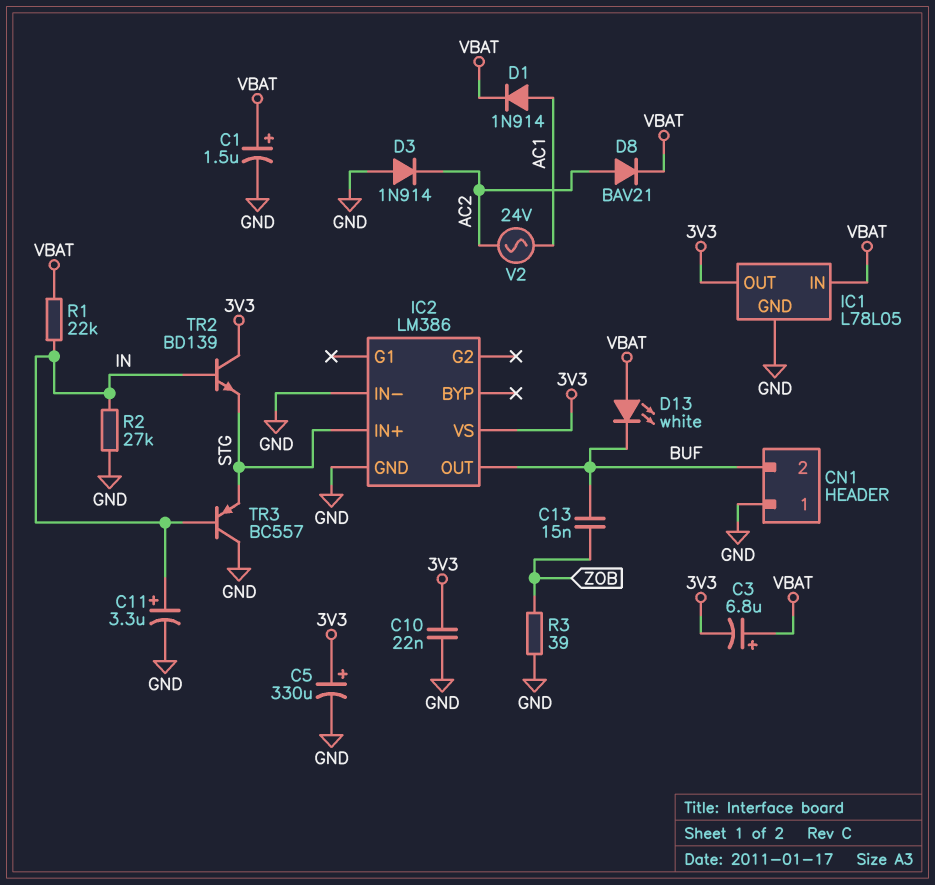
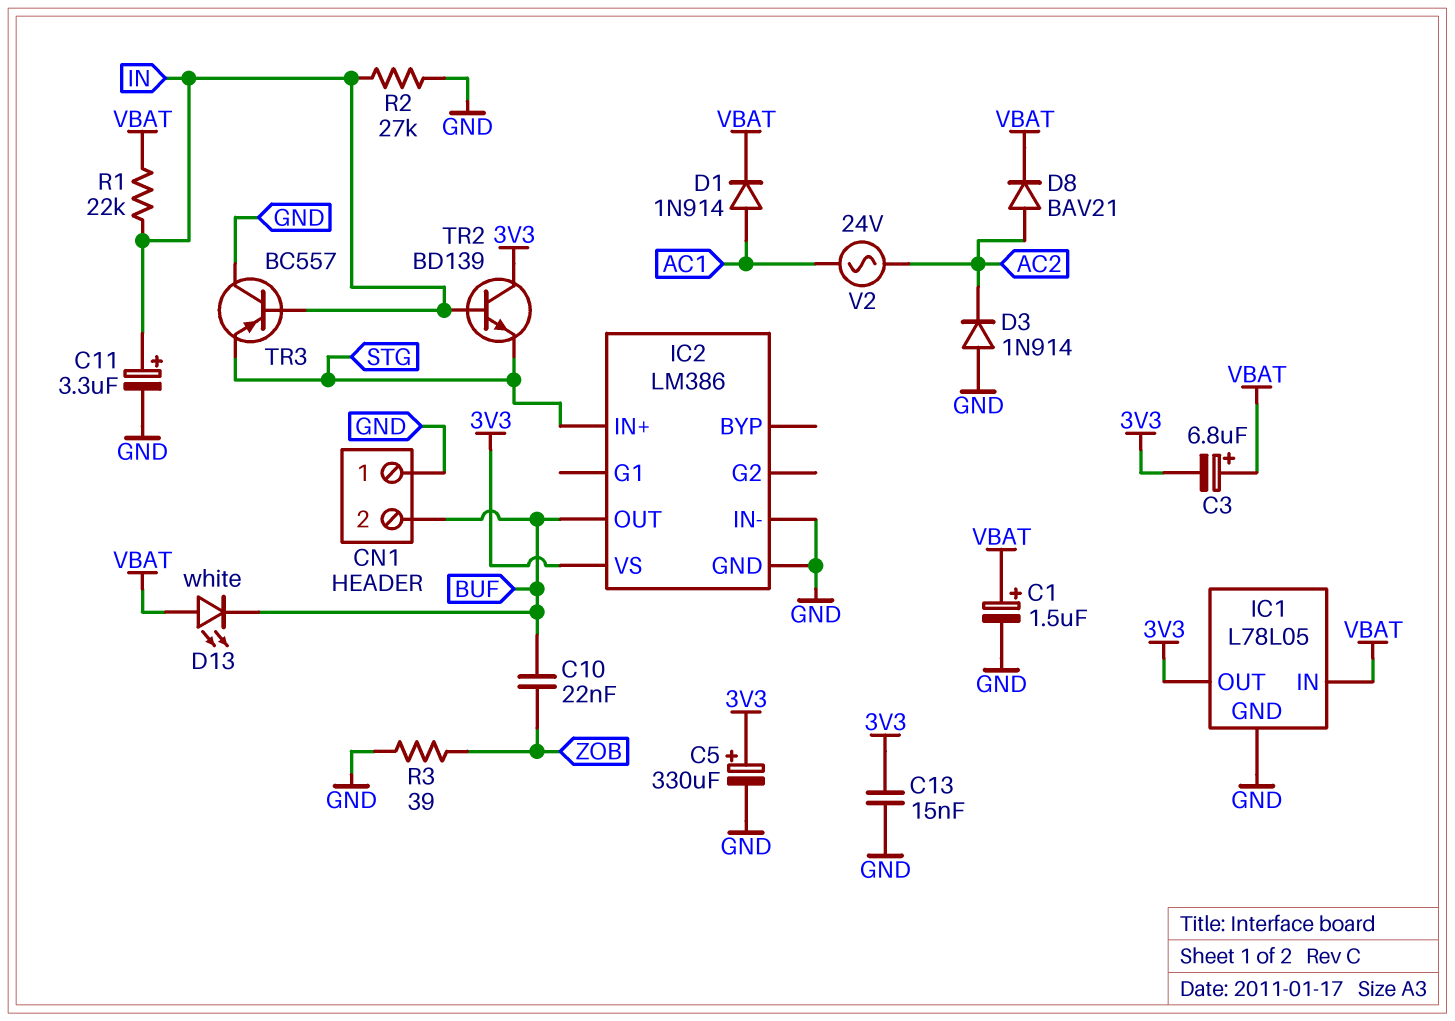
C10: 22nF (3V3, GND) -> 22nF (BUF, ZOB)
C13: 15nF (BUF, ZOB) -> 15nF (3V3, GND)

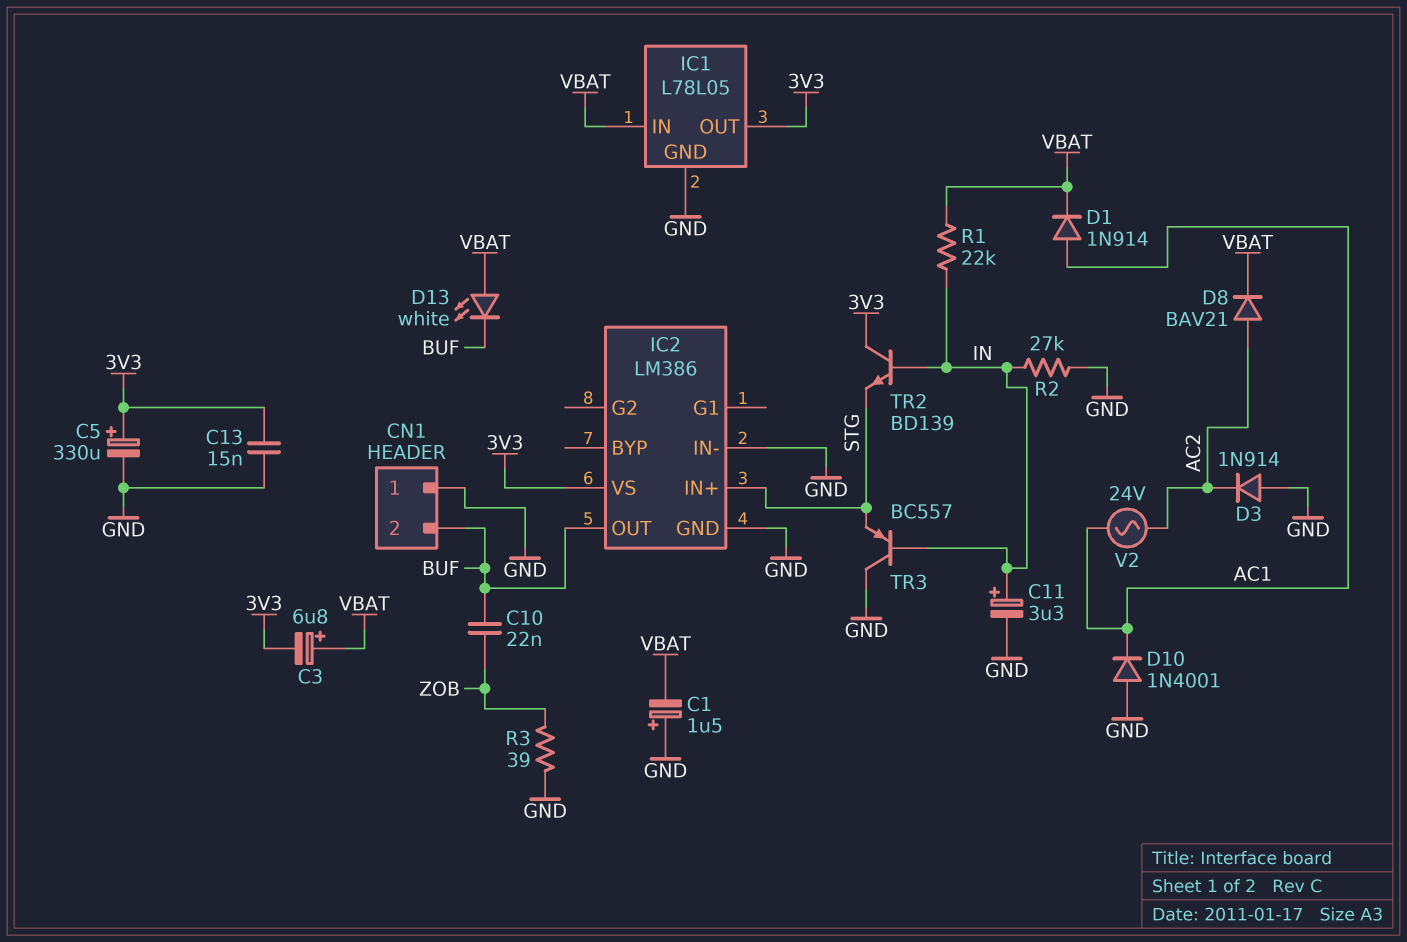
C1: 1.5uF (plus VBAT, minus GND) -> 1.5uF (plus GND, minus VBAT)
D10: none -> diode 1N4001 (A GND, K AC1)

